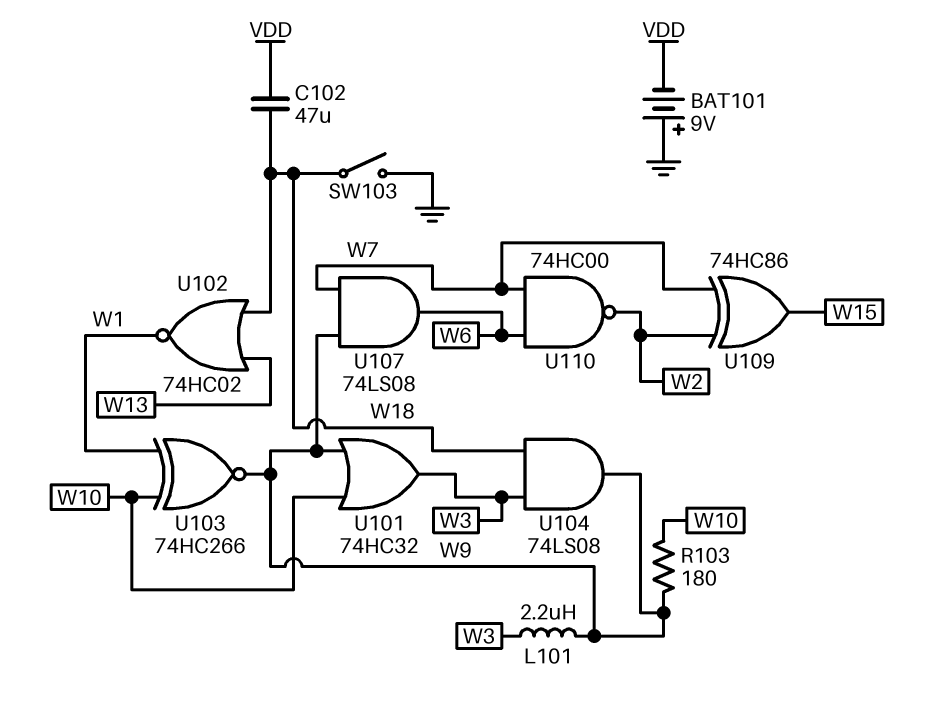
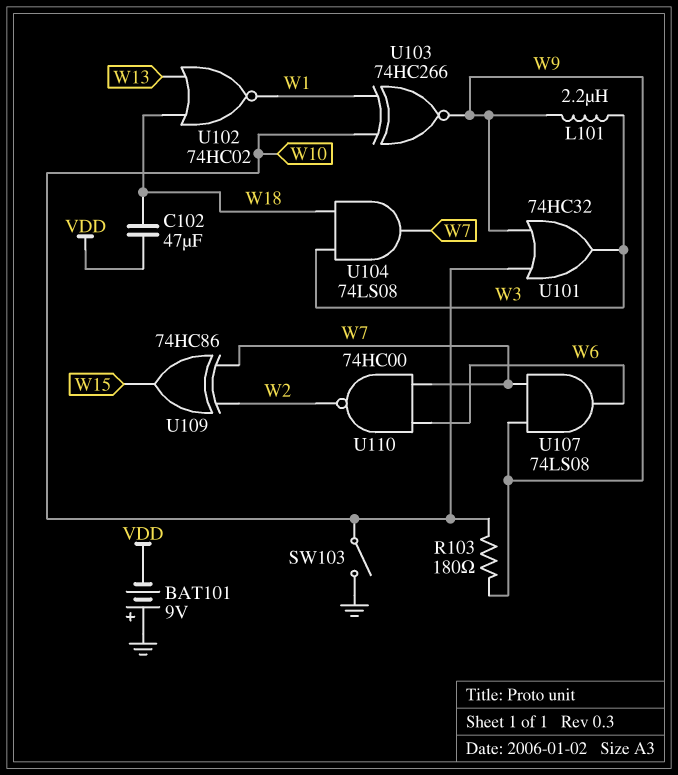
SW103: switch (GND, W18) -> switch (GND, W10)
U104: AND 74LS08 (in W3, in W18, out W9) -> AND 74LS08 (in W3, in W18, out W7)

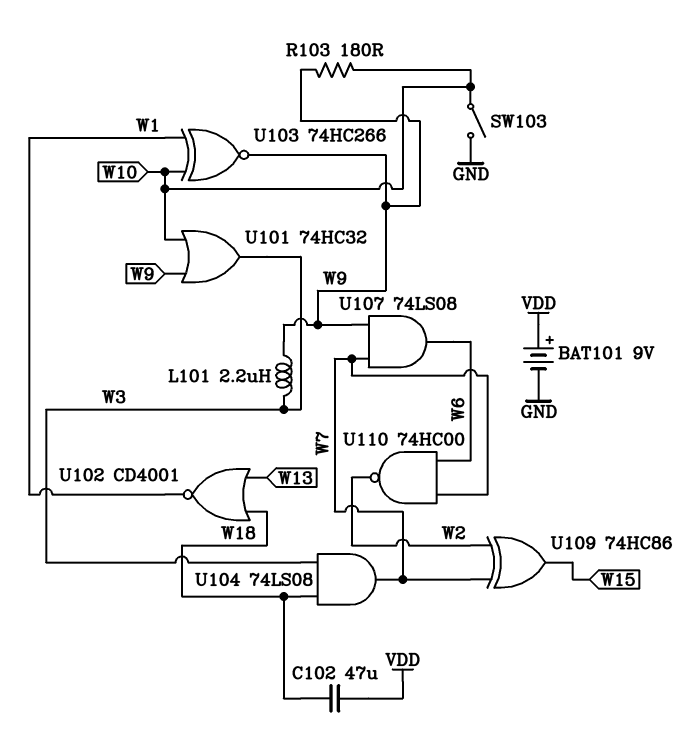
BAT101: 9V (plus GND, minus VDD) -> 9V (plus VDD, minus GND)
U102: NOR 74HC02 (in W13, in W18, out W1) -> NOR CD4001 (in W13, in W18, out W1)

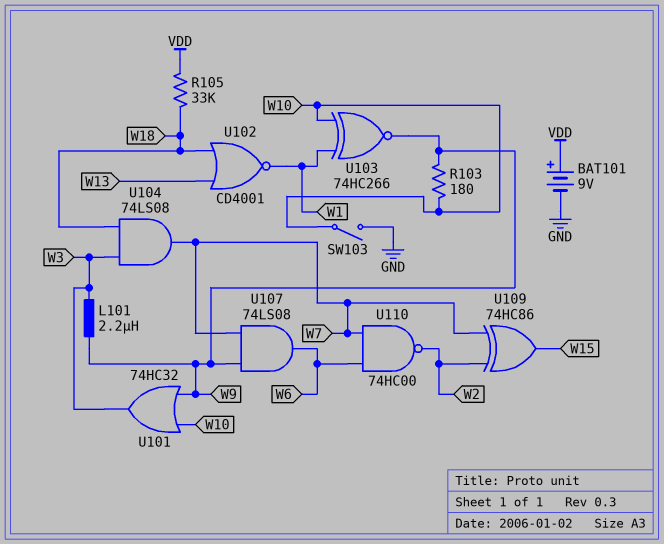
C102: 47uF (VDD, W18) -> none
R105: none -> 33k (VDD, W18)

